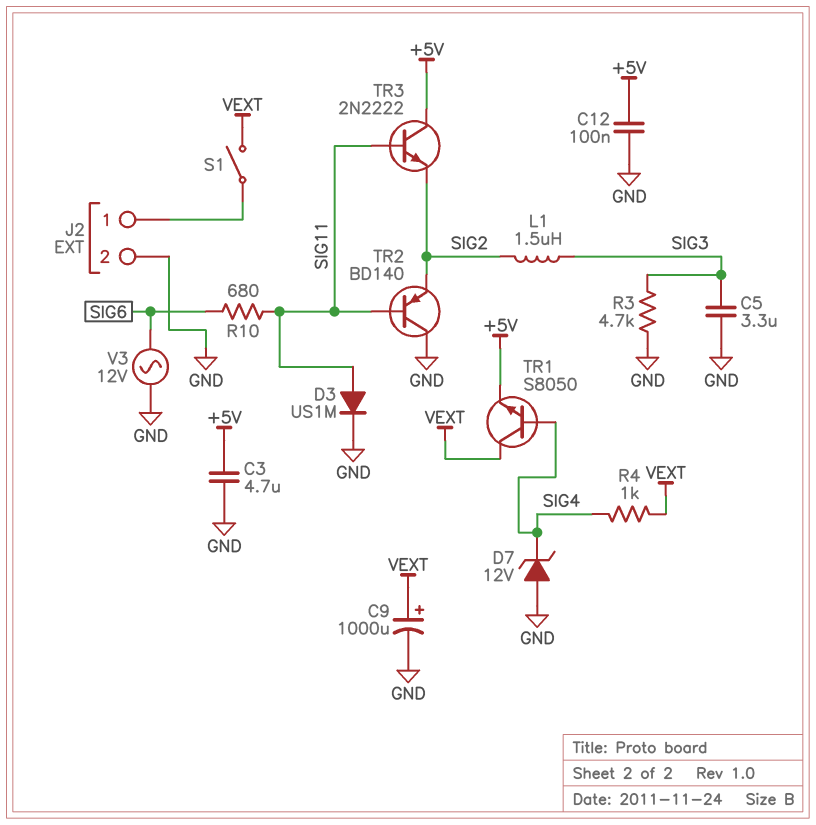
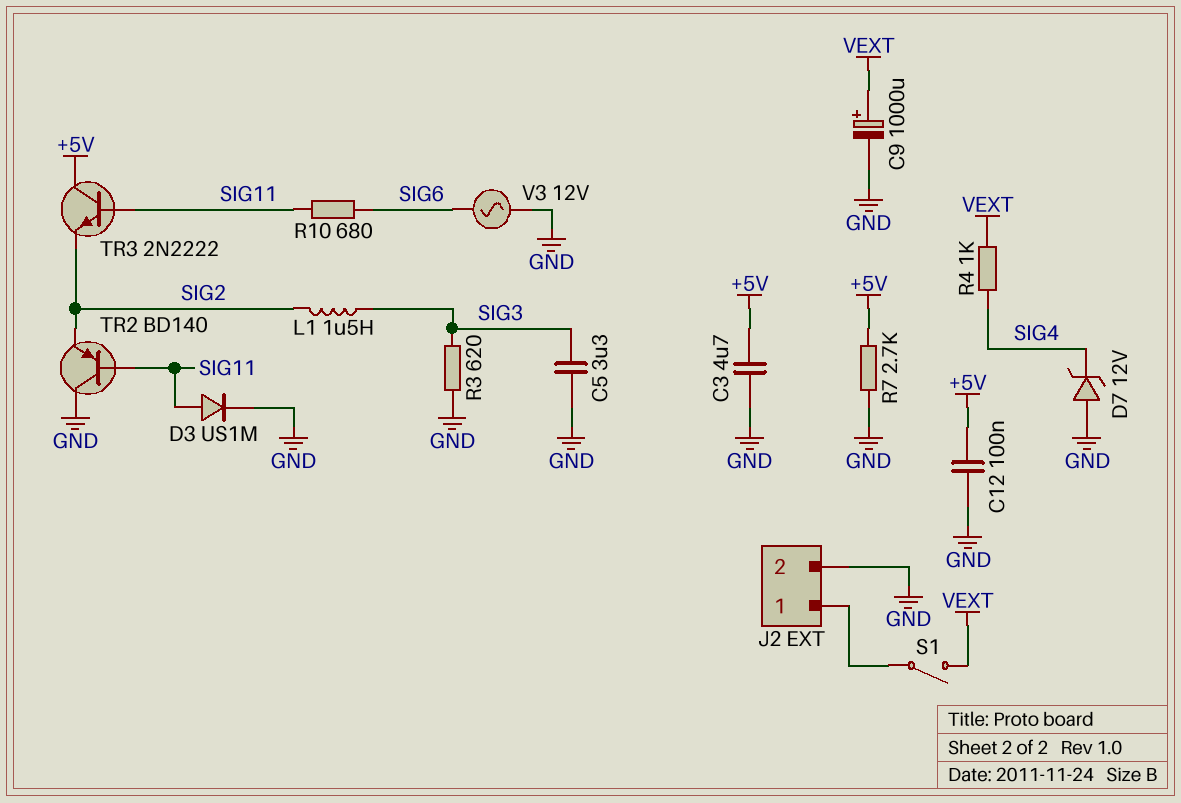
R3: 4.7k (GND, SIG3) -> 620 (GND, SIG3)
R7: none -> 2.7k (+5V, GND)
TR1: NPN S8050 (B SIG4, C VEXT, E +5V) -> none

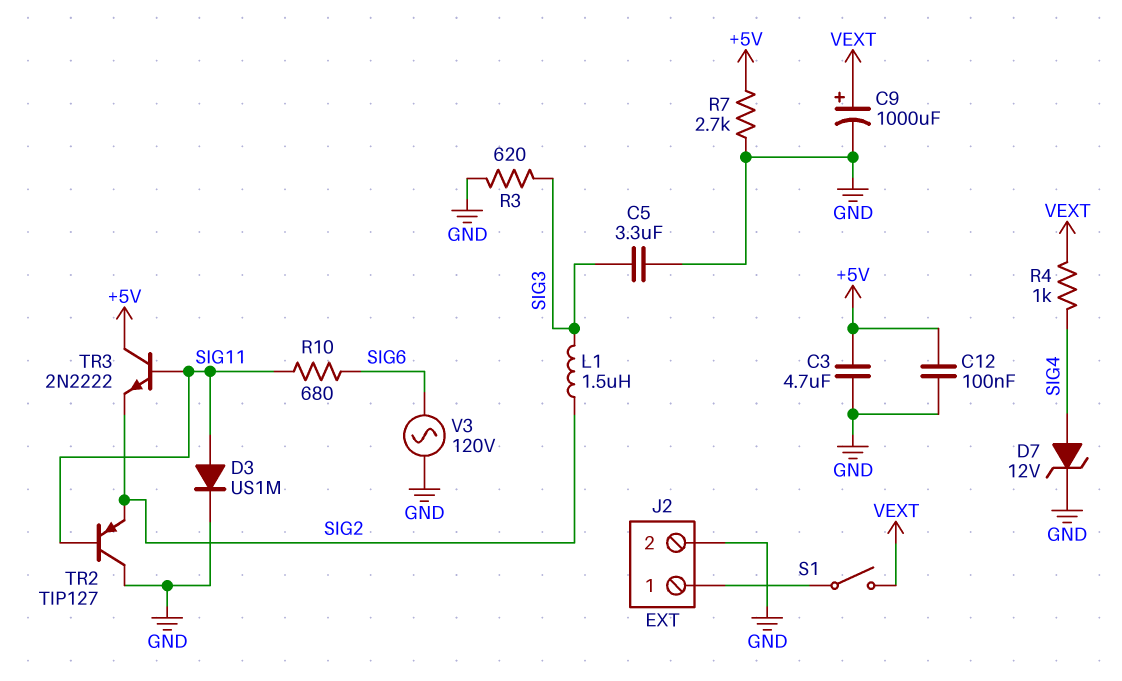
D7: zener 12V (A GND, K SIG4) -> zener 12V (A SIG4, K GND)
TR2: PNP BD140 (B SIG11, C GND, E SIG2) -> PNP TIP127 (B SIG11, C GND, E SIG2)
V3: AC 12V (GND, SIG6) -> AC 120V (GND, SIG6)

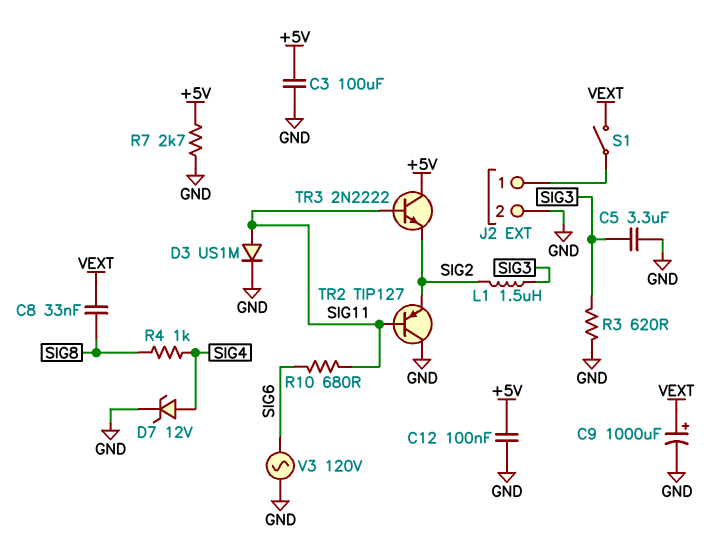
C3: 4.7uF (+5V, GND) -> 100uF (+5V, GND)
C8: none -> 33nF (SIG8, VEXT)
R4: 1k (SIG4, VEXT) -> 1k (SIG4, SIG8)

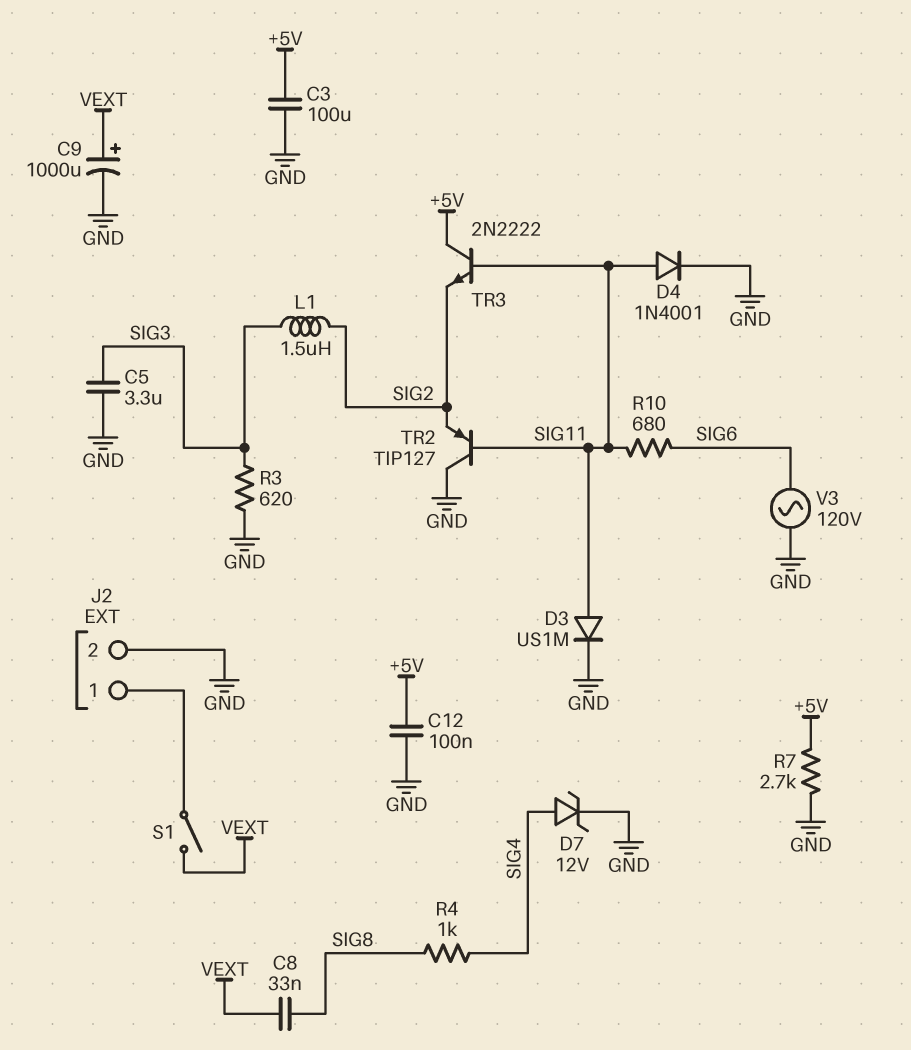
D4: none -> diode 1N4001 (A SIG11, K GND)

